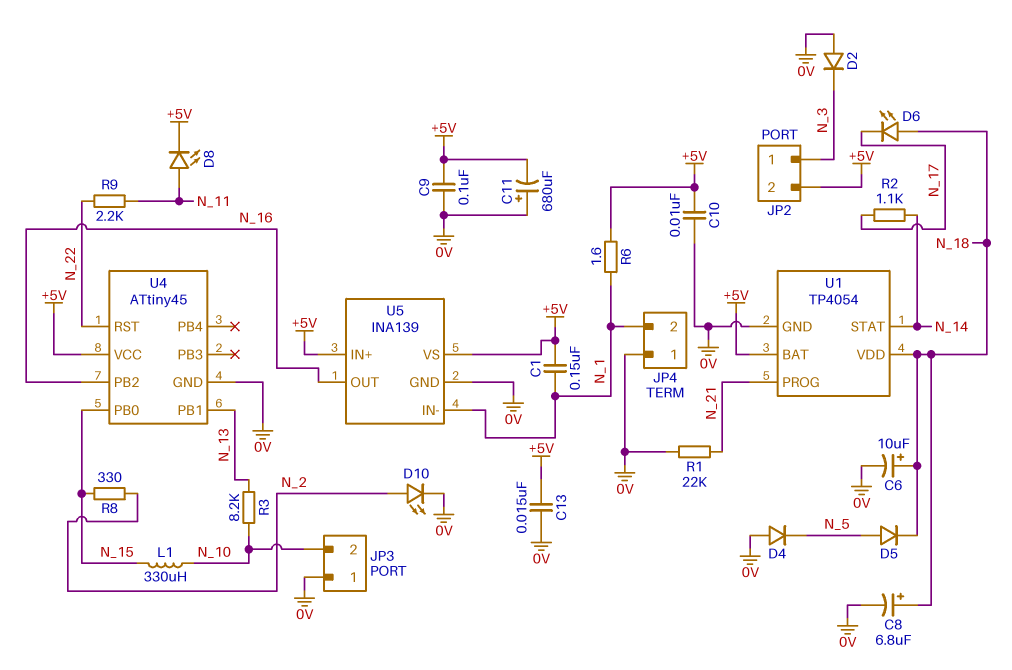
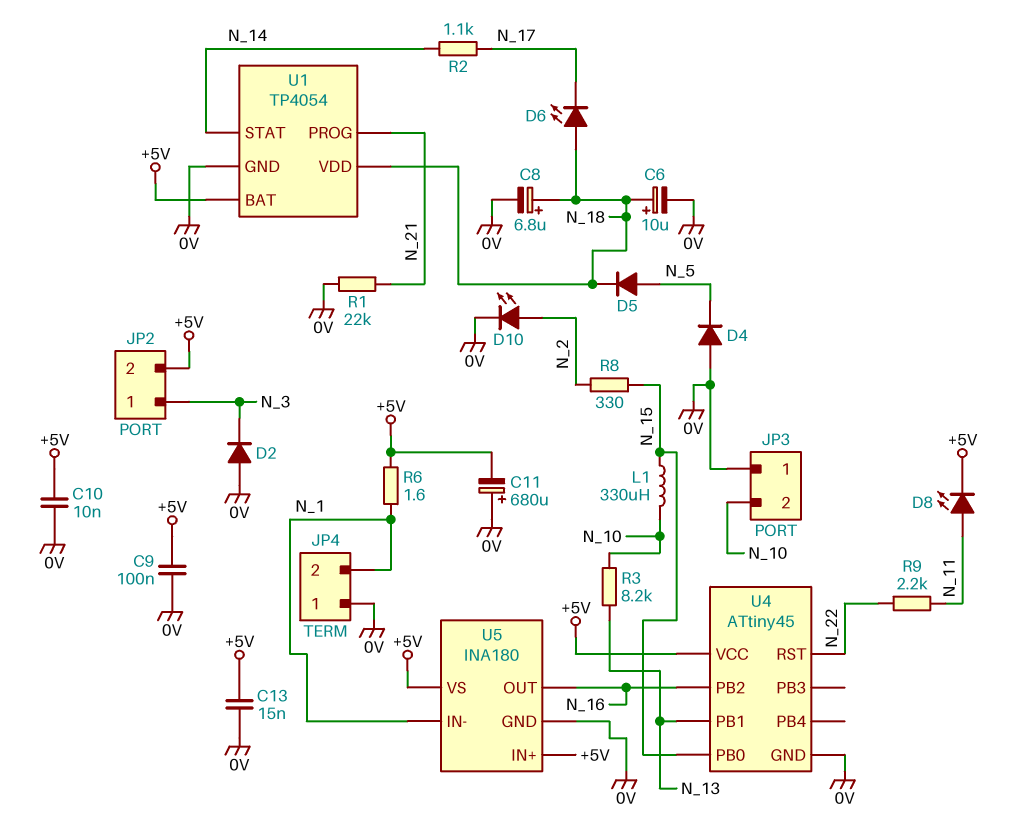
C1: 150nF (+5V, N_1) -> none
U5: INA139 -> INA180

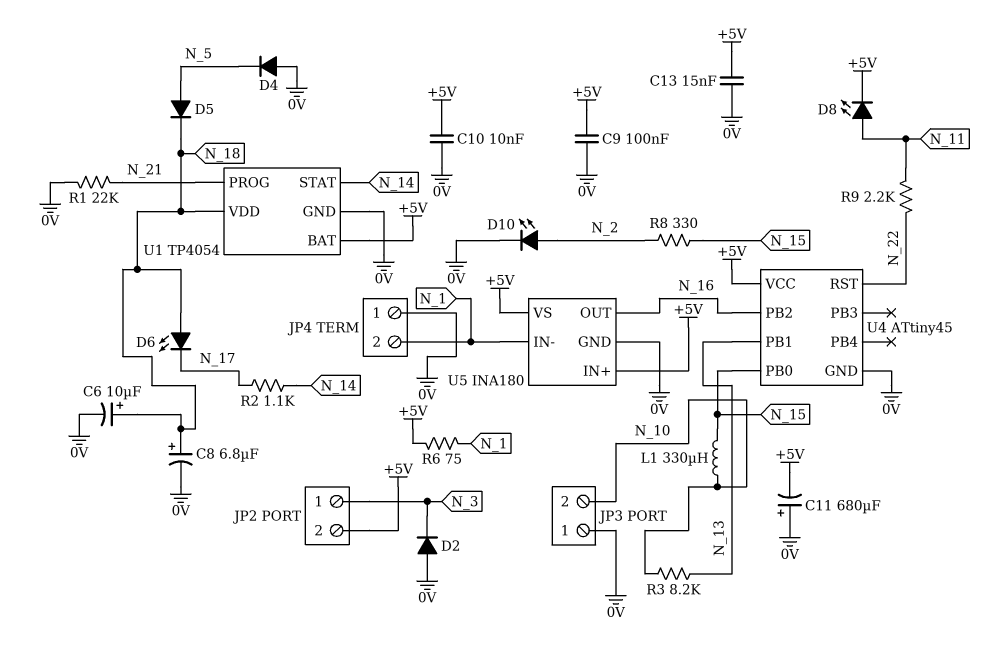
R6: 1.6 (+5V, N_1) -> 75 (+5V, N_1)

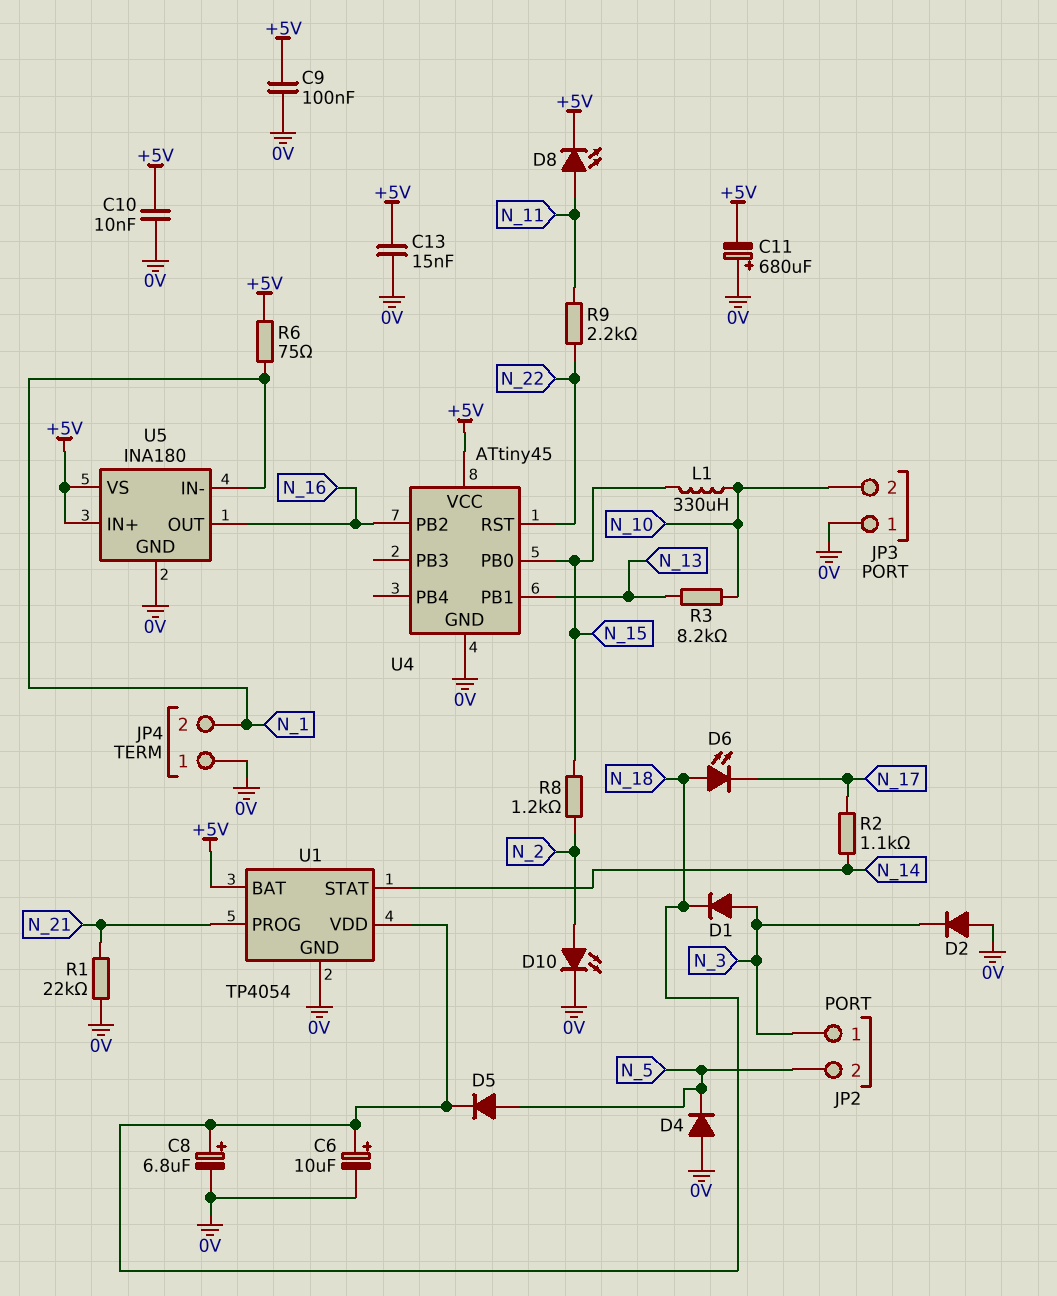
D1: none -> diode (A N_3, K N_18)
JP2 pin 2: +5V -> N_5
R8: 330 (N_2, N_15) -> 1.2k (N_2, N_15)

